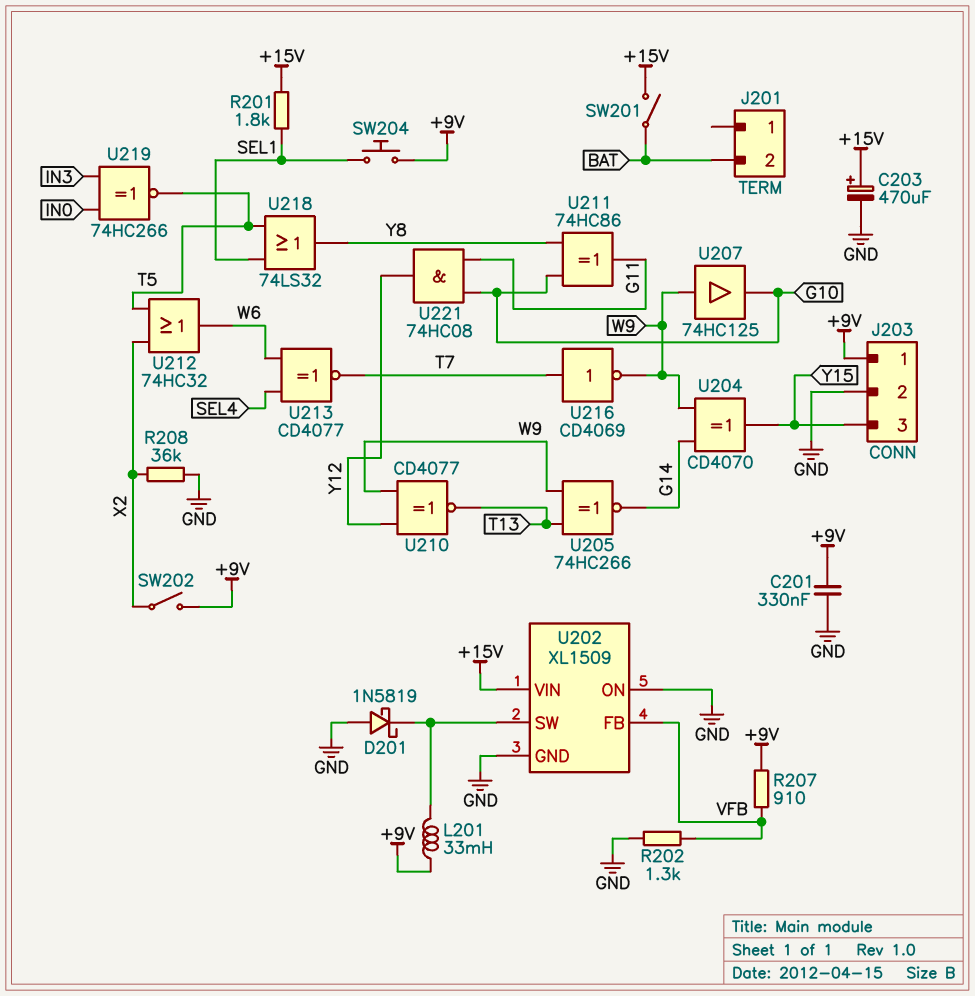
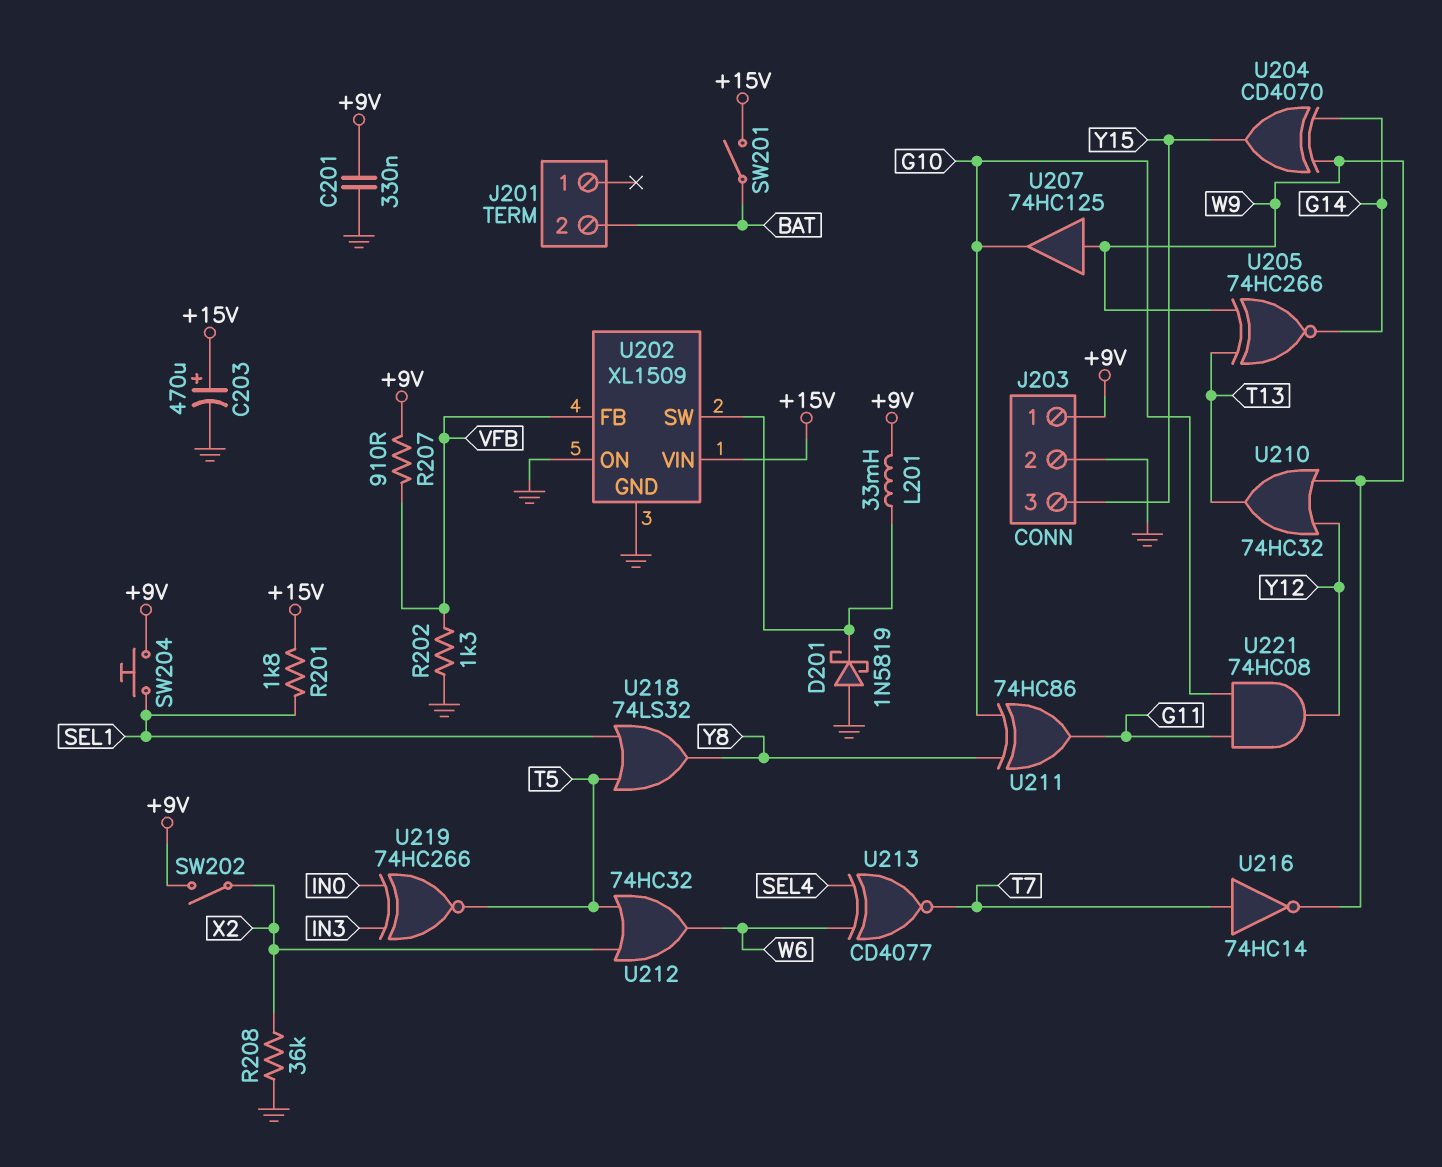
U210: XNOR CD4077 (in W9, in Y12, out T13) -> OR 74HC32 (in W9, in Y12, out T13)
U216: NOT CD4069 (in T7, out W9) -> NOT 74HC14 (in T7, out W9)

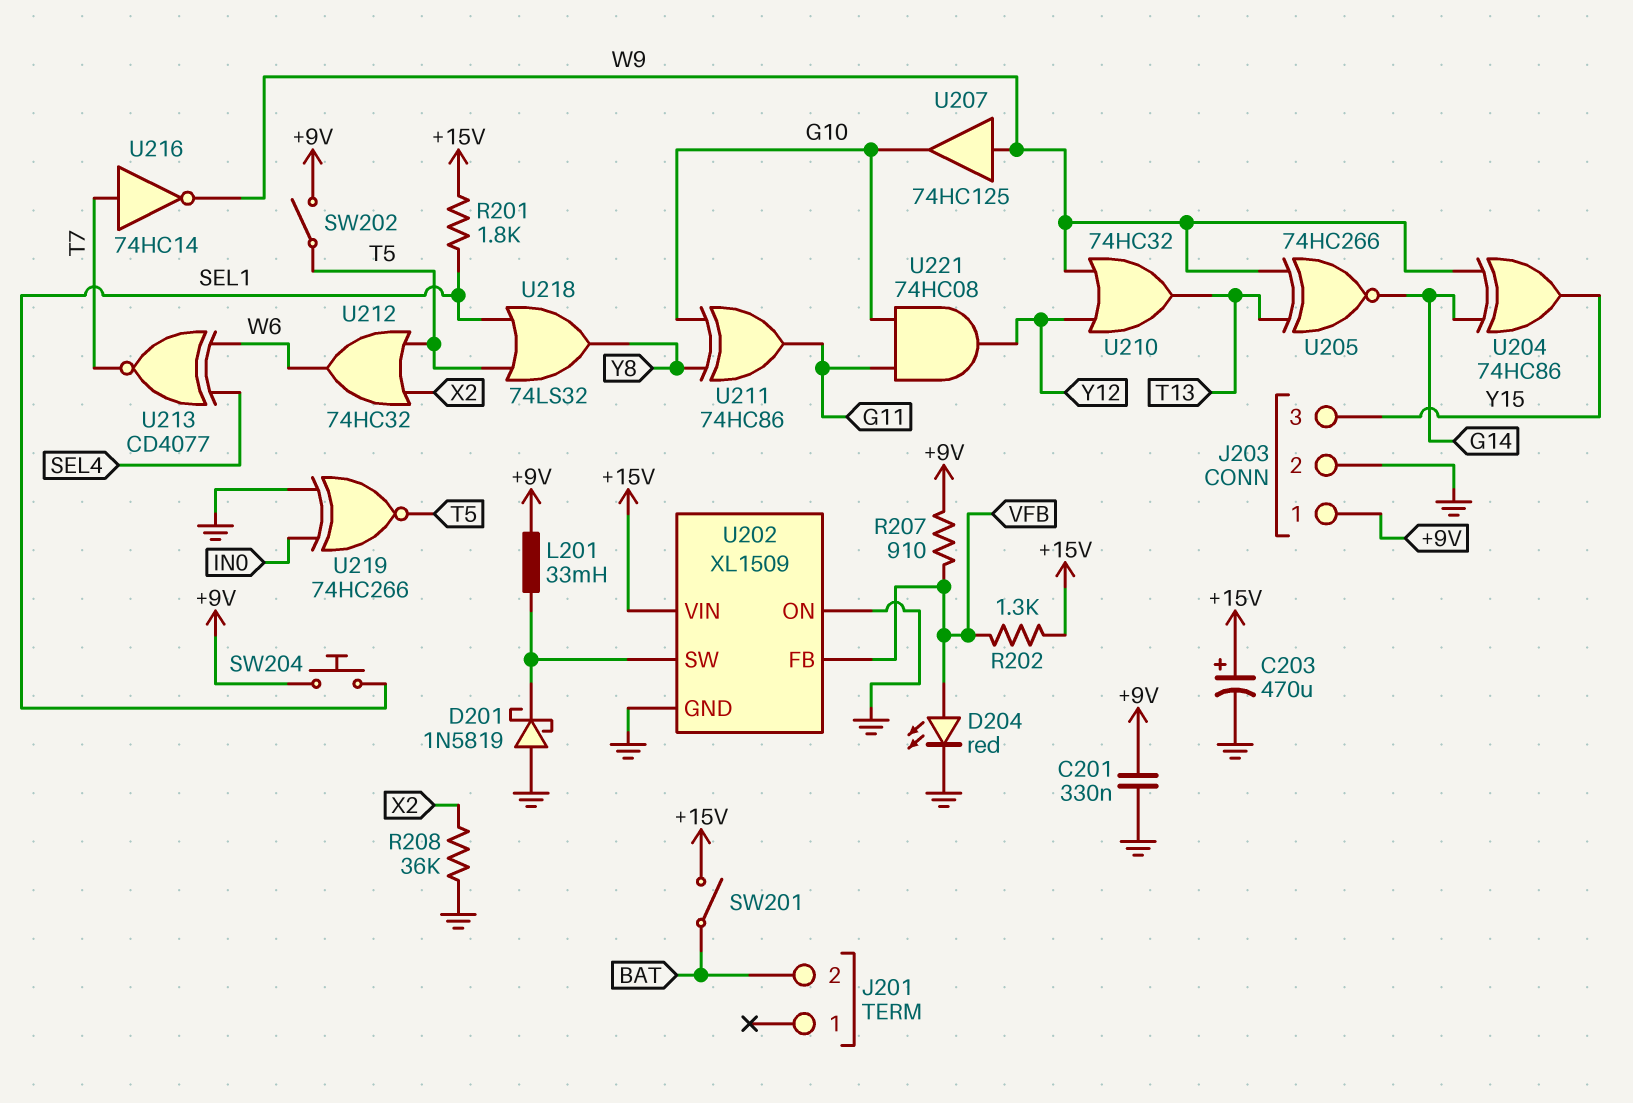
D204: none -> LED red (A VFB, K GND)
R202: 1.3k (GND, VFB) -> 1.3k (+15V, VFB)
SW202: switch (+9V, X2) -> switch (+9V, T5)
U204: XOR CD4070 (in G14, in W9, out Y15) -> XOR 74HC86 (in G14, in W9, out Y15)
U219: XNOR 74HC266 (in IN0, in IN3, out T5) -> XNOR 74HC266 (in GND, in IN0, out T5)

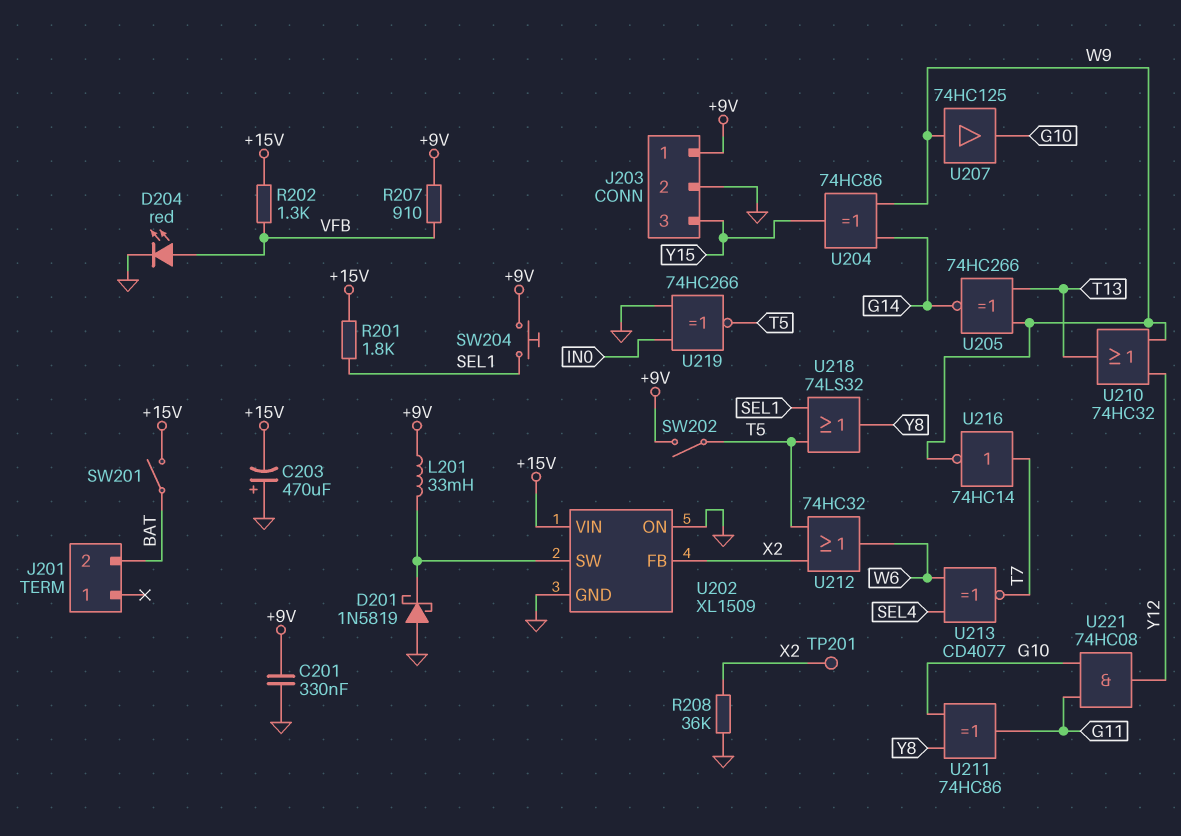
C203: 470uF (plus +15V, minus GND) -> 470uF (plus GND, minus +15V)
TP201: none -> test point (X2)
U202 pin FB: VFB -> X2

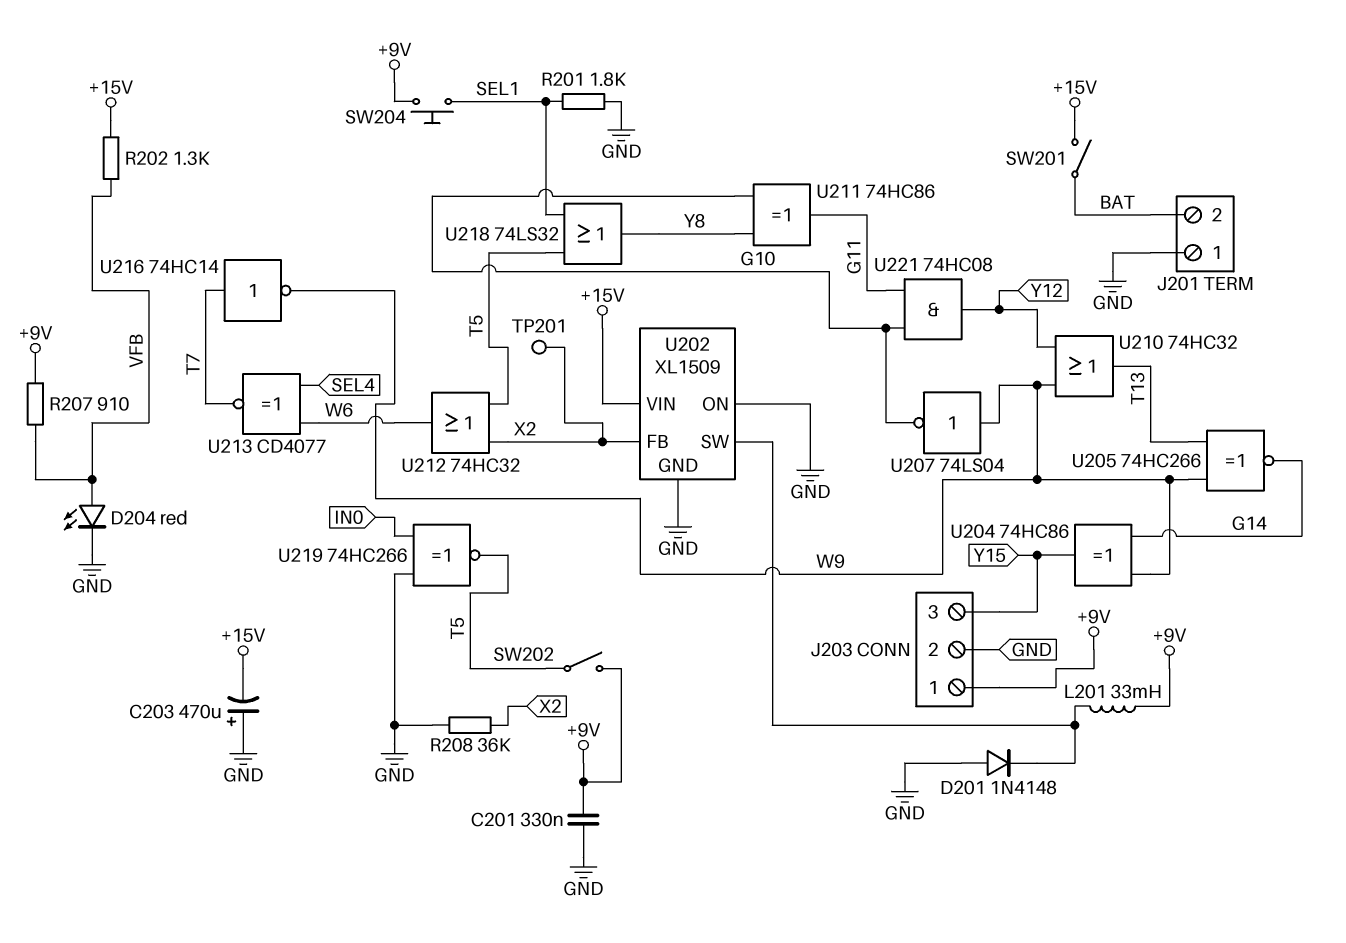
D201: schottky 1N5819 (A GND, K U202/SW) -> diode 1N4148 (A GND, K U202/SW)
J201 pin 1: none -> GND
R201: 1.8k (+15V, SEL1) -> 1.8k (GND, SEL1)
U207: buffer 74HC125 (in W9, out G10) -> NOT 74LS04 (in W9, out G10)

